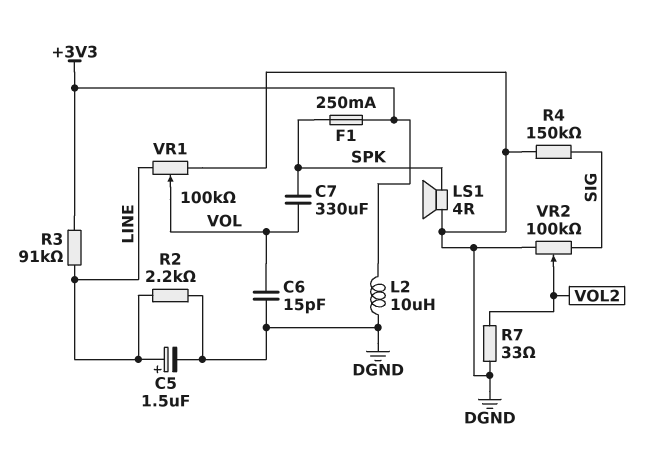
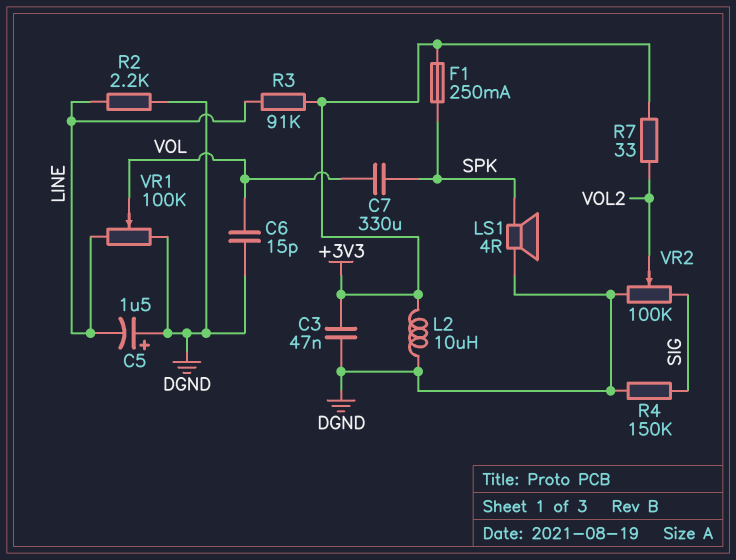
C3: none -> 47nF (+3V3, DGND)
C5: 1.5uF (plus LINE, minus DGND) -> 1.5uF (plus DGND, minus LINE)
R7: 33 (DGND, VOL2) -> 33 (+3V3, VOL2)

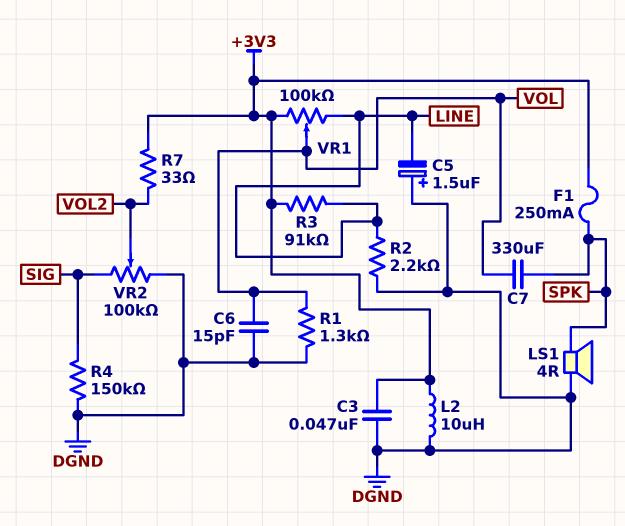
R1: none -> 1.3k (DGND, VOL)
VR1: 100k (DGND, LINE, wiper VOL) -> 100k (+3V3, LINE, wiper VOL)

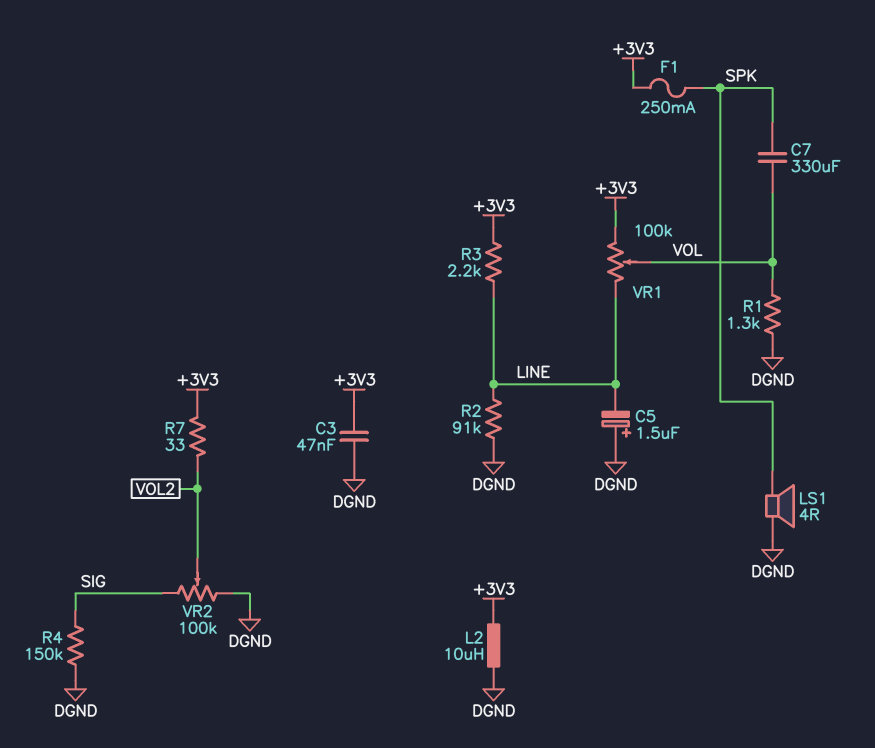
C6: 15pF (DGND, VOL) -> none
R2: 2.2k (DGND, LINE) -> 91k (DGND, LINE)
R3: 91k (+3V3, LINE) -> 2.2k (+3V3, LINE)

